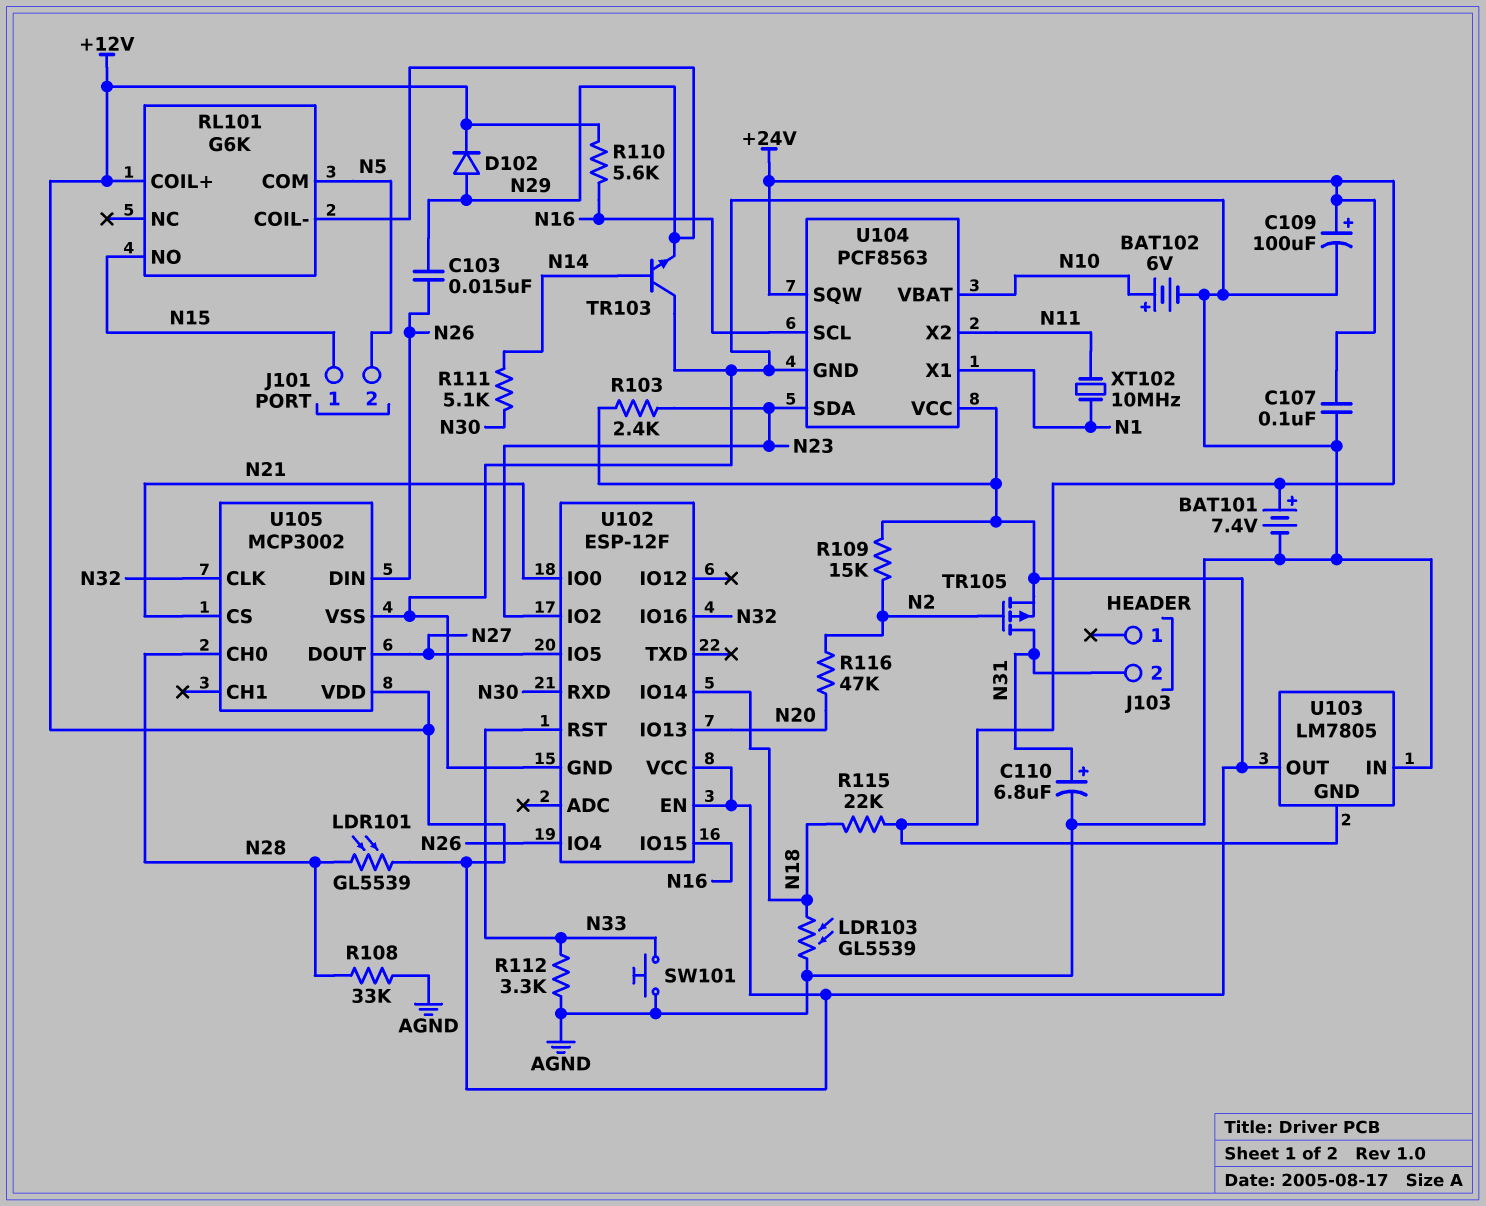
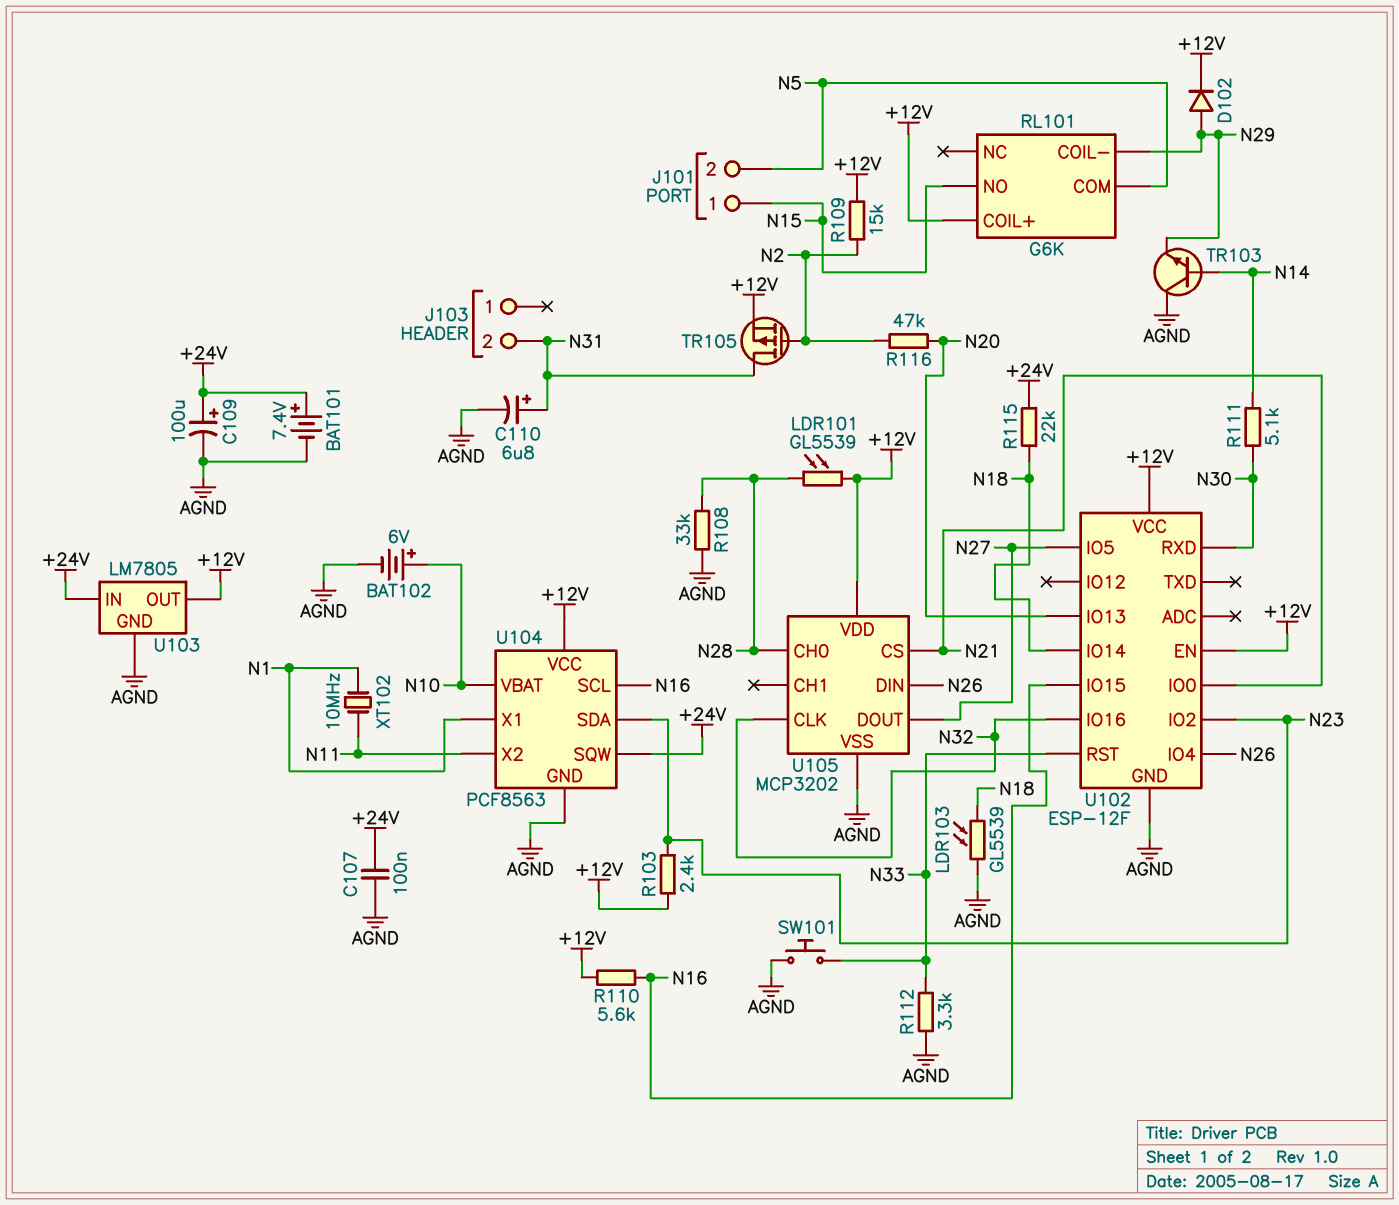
C103: 15nF (N26, N29) -> none
U103 pin GND: +24V -> AGND
U103 pin IN: AGND -> +24V
U105: MCP3002 -> MCP3202

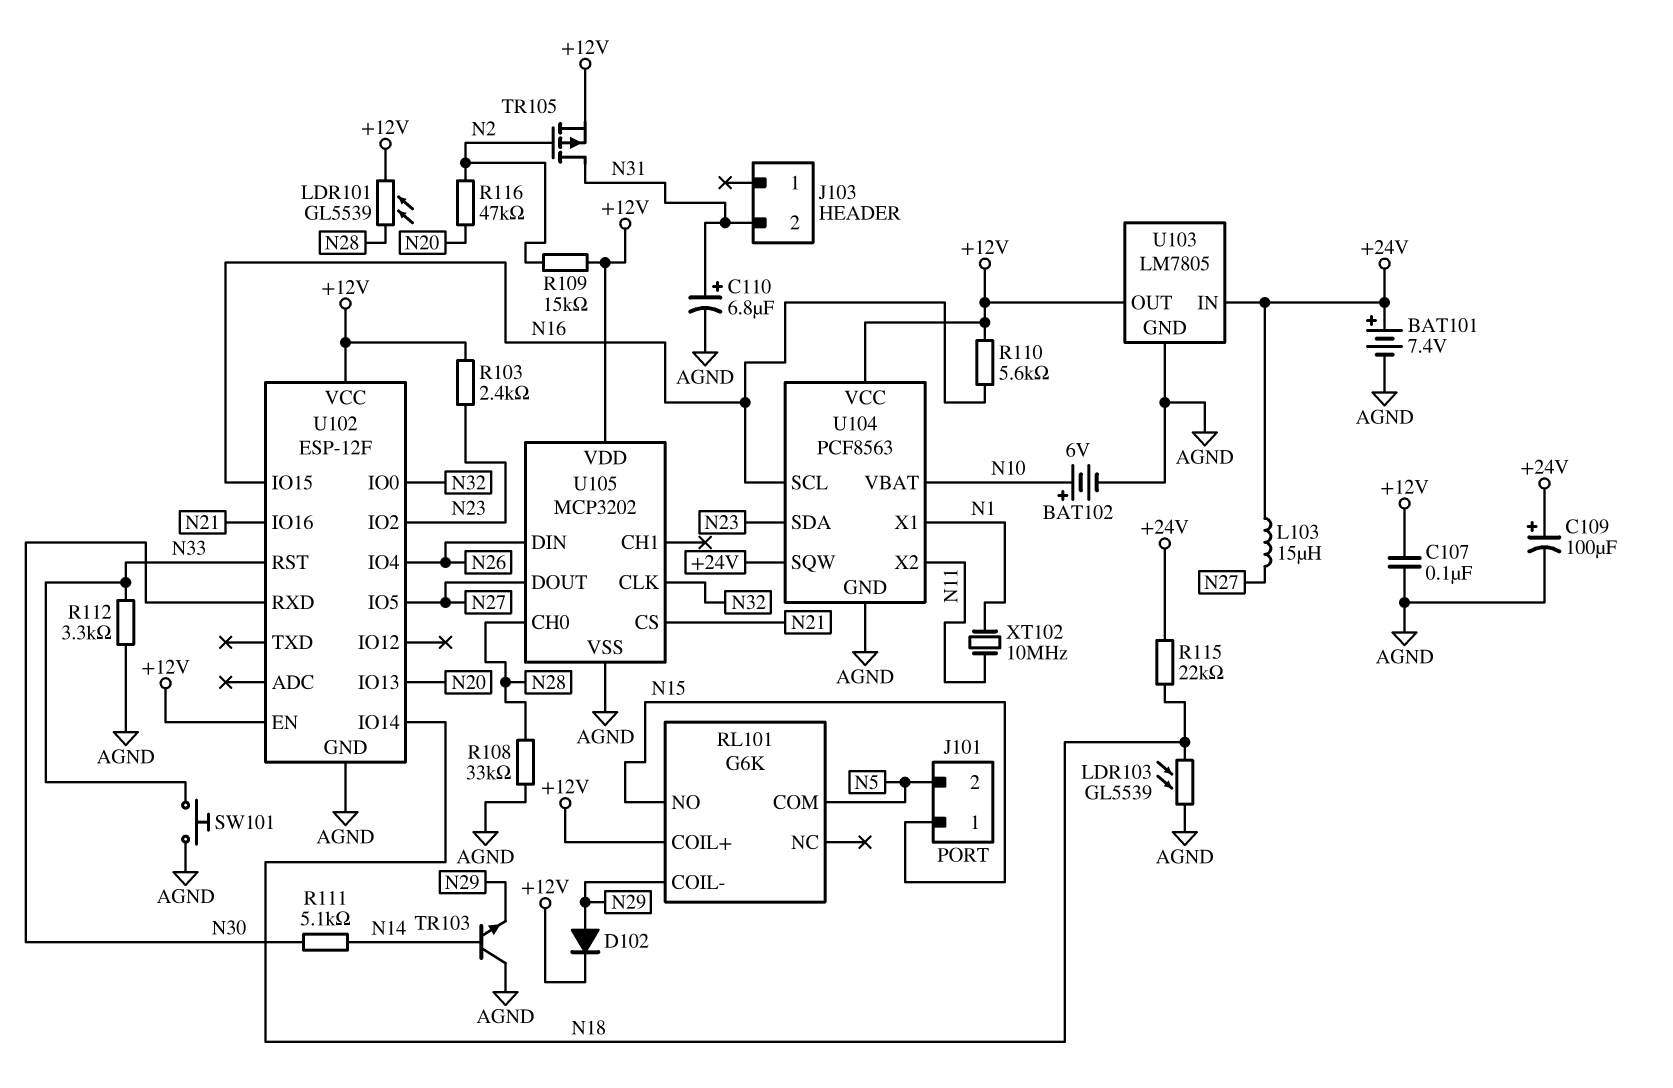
C107: 100nF (+24V, AGND) -> 100nF (+12V, AGND)
L103: none -> 15uH (+24V, N27)
U102 pin IO0: N21 -> N32
U102 pin IO16: N32 -> N21

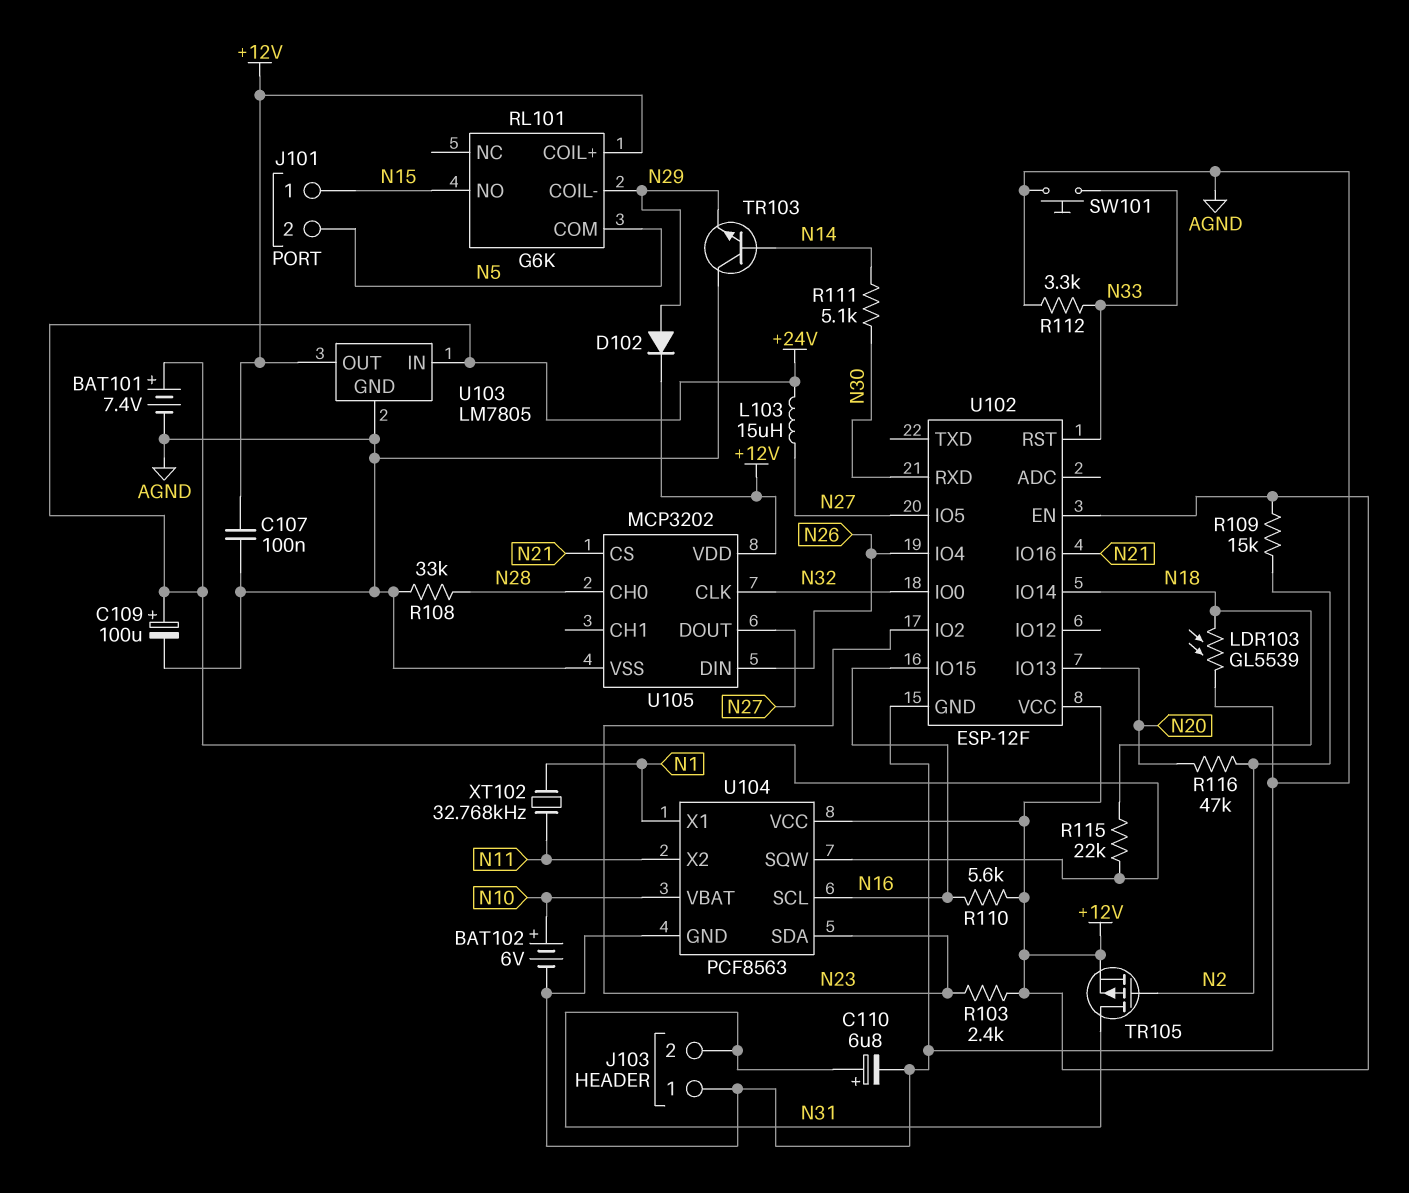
J103 pin 1: none -> AGND
LDR101: GL5539 (+12V, N28) -> none
XT102: 10MHz (N1, N11) -> 32.768kHz (N1, N11)

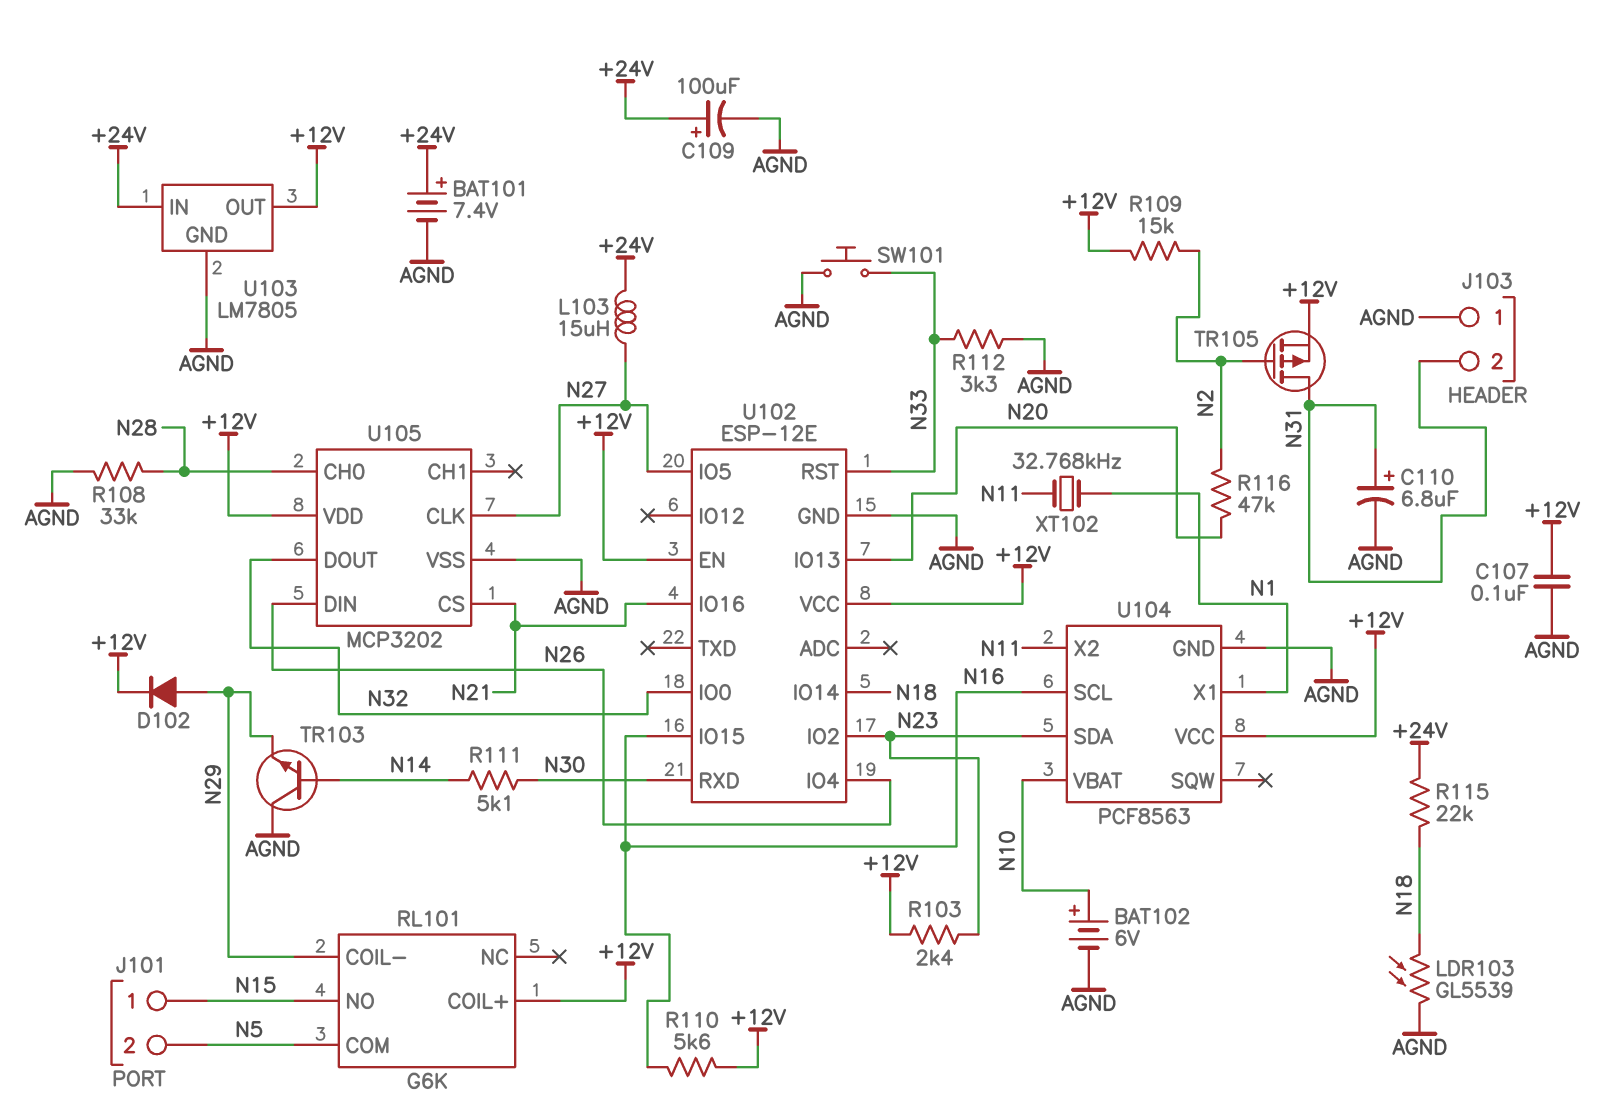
U102: ESP-12F -> ESP-12E
U104 pin SQW: +24V -> none
U105 pin CLK: N32 -> N27
U105 pin DOUT: N27 -> N32

